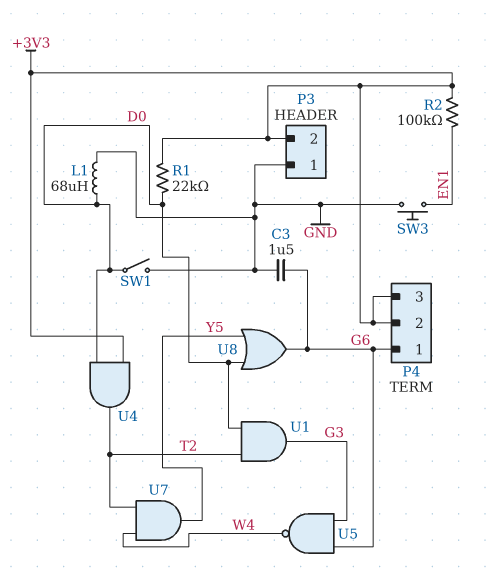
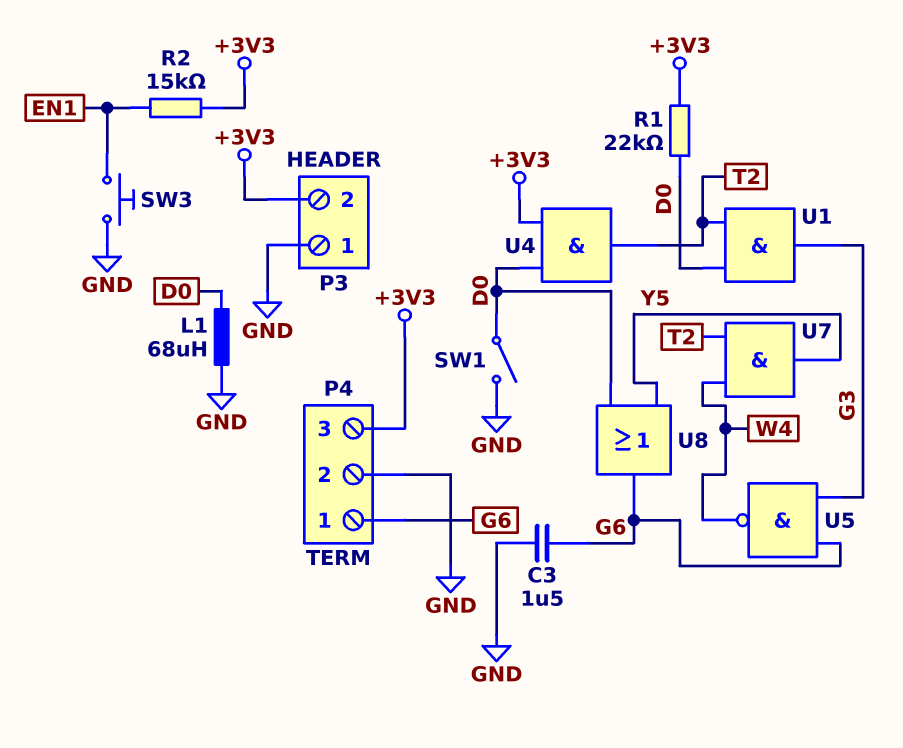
P4 pin 2: +3V3 -> GND
R2: 100k (+3V3, EN1) -> 15k (+3V3, EN1)

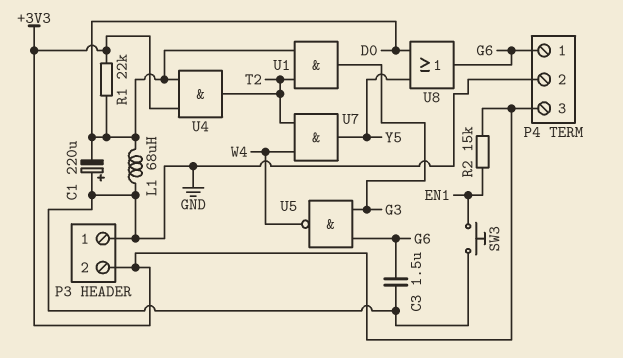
C1: none -> 220uF (plus GND, minus D0)
SW1: switch (D0, GND) -> none

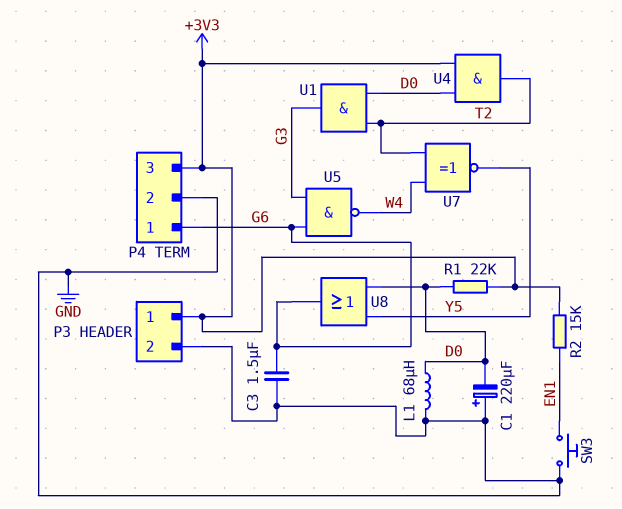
P3 pin 1: GND -> +3V3
P3 pin 2: +3V3 -> GND
U7: AND (in T2, in W4, out Y5) -> XNOR (in T2, in W4, out Y5)

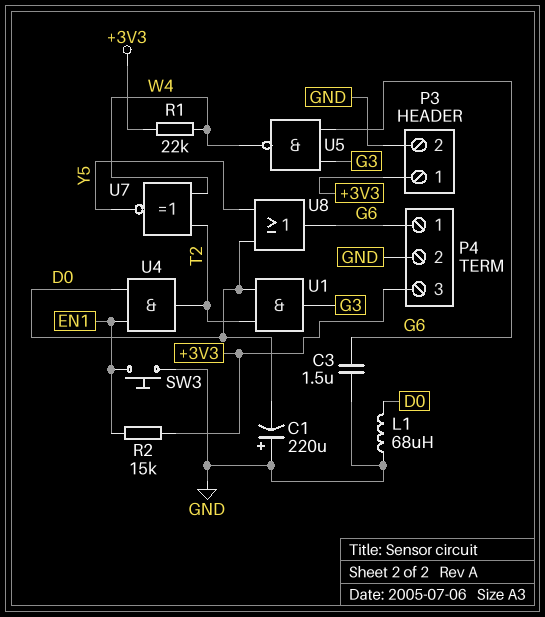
R1: 22k (+3V3, D0) -> 22k (+3V3, W4)
U4: AND (in +3V3, in D0, out T2) -> AND (in D0, in EN1, out T2)

